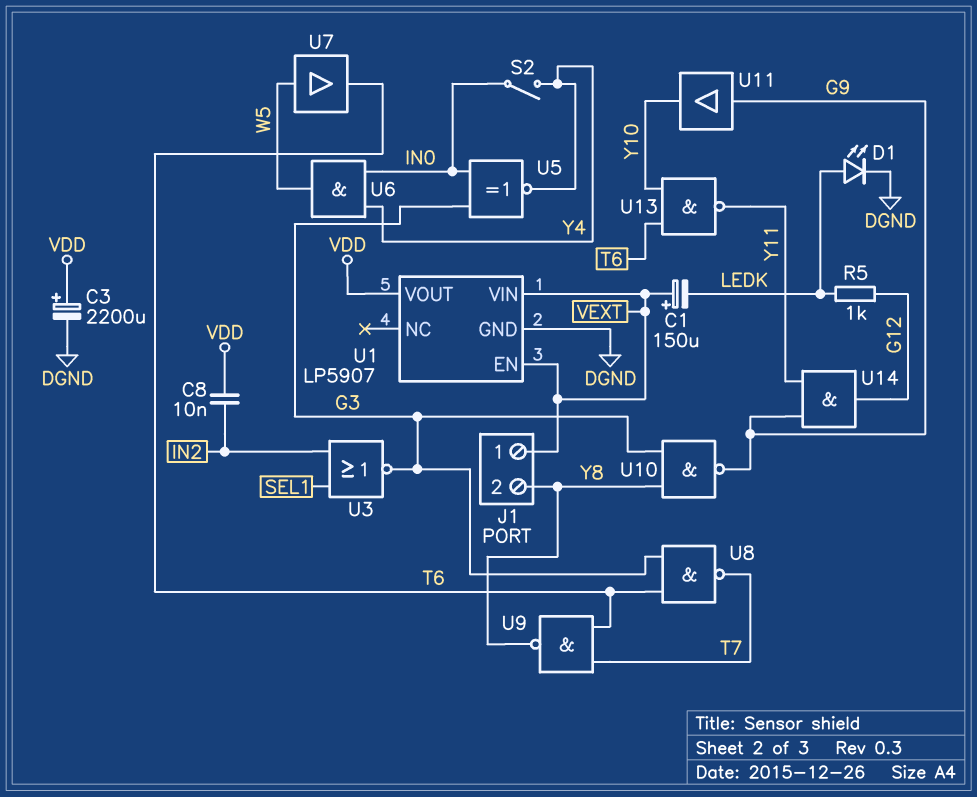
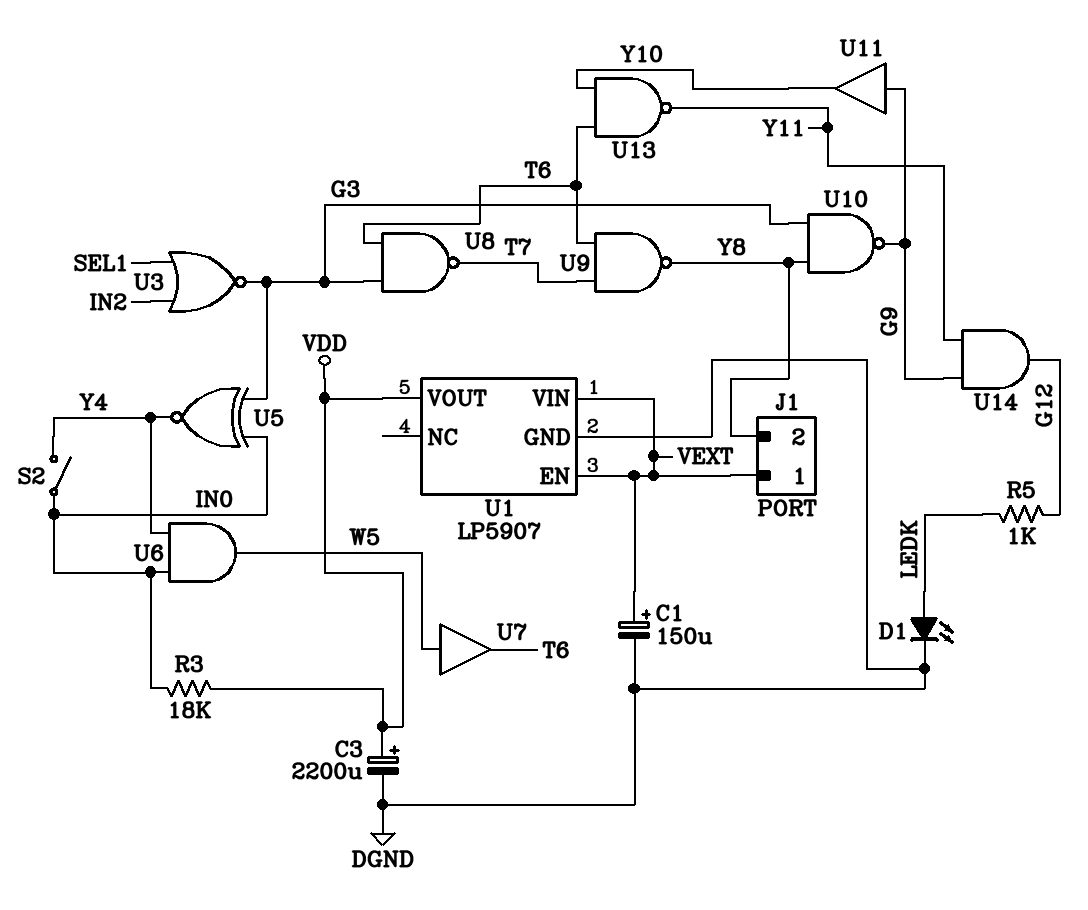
C1: 150uF (plus VEXT, minus LEDK) -> 150uF (plus VEXT, minus DGND)
C8: 10nF (IN2, VDD) -> none
R3: none -> 18k (IN0, VDD)

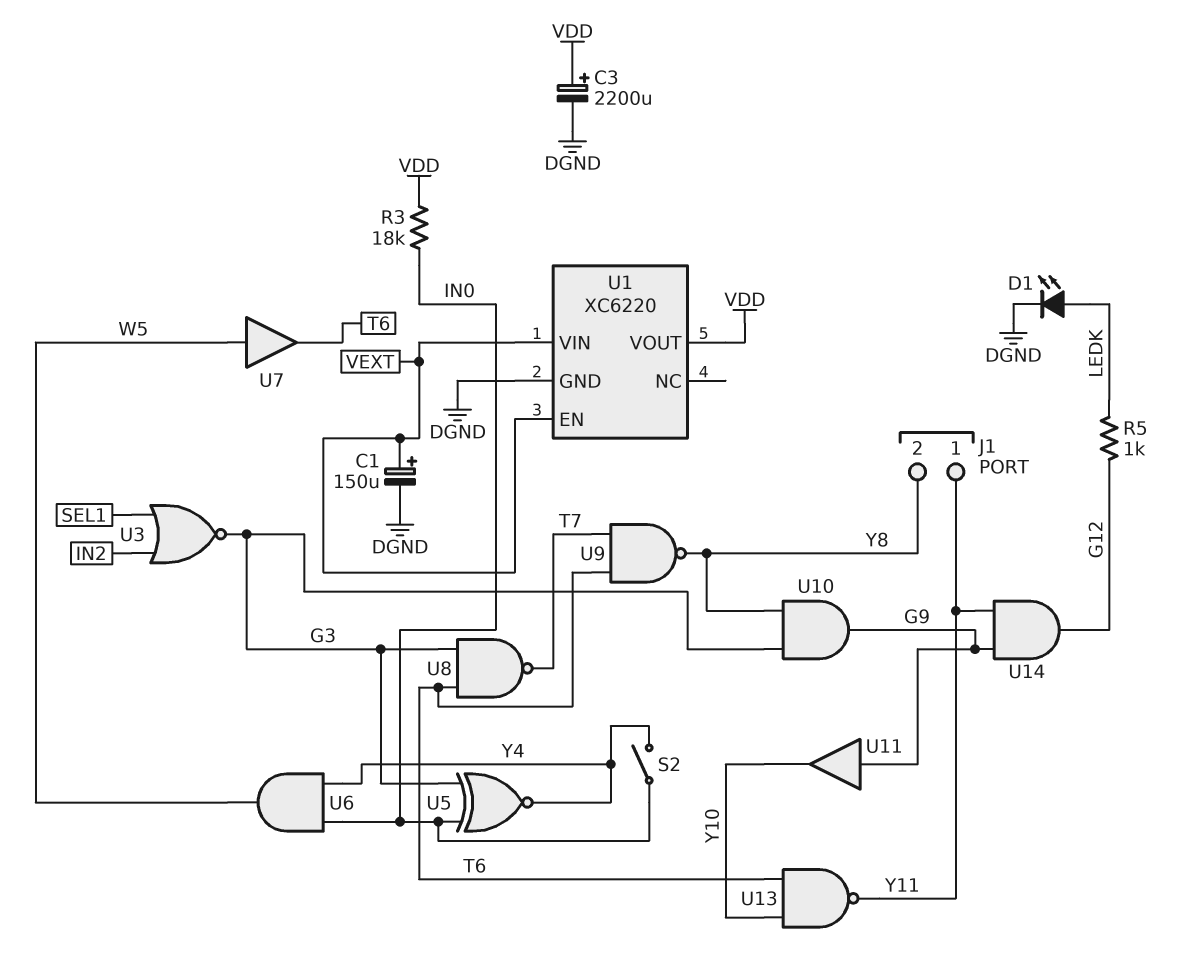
J1 pin 1: VEXT -> Y11
U1: LP5907 -> XC6220
U10: NAND (in G3, in Y8, out G9) -> AND (in G3, in Y8, out G9)

